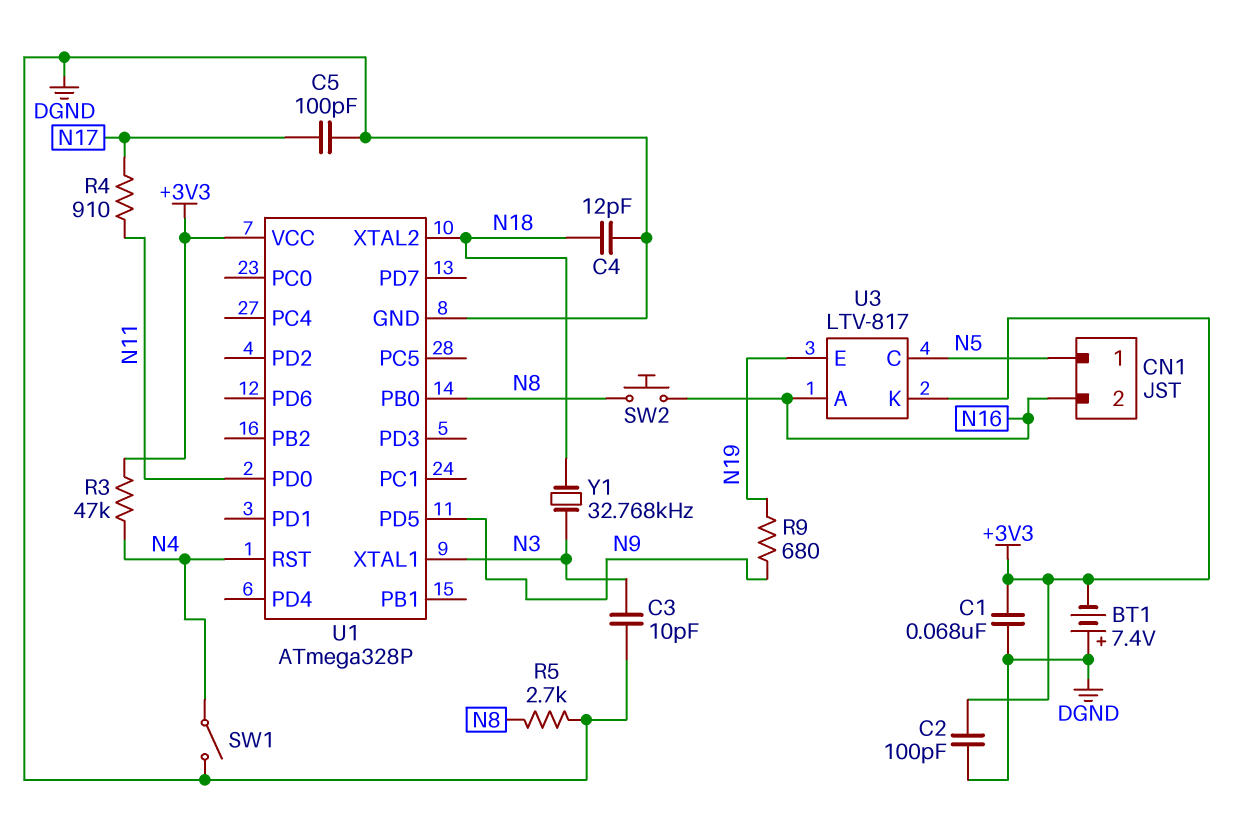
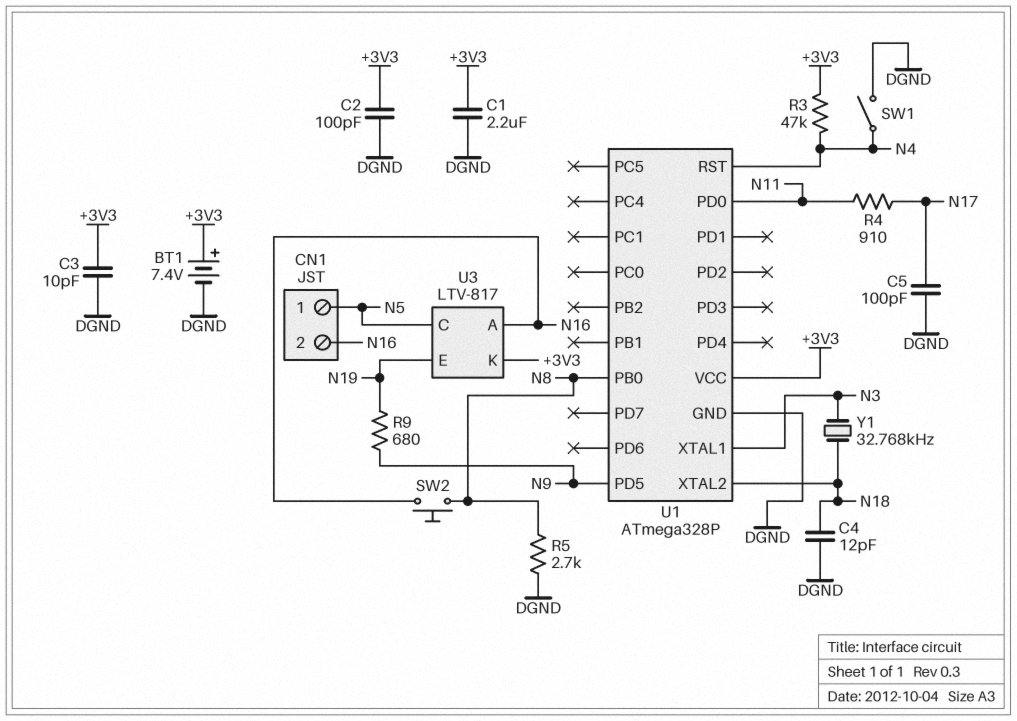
BT1: 7.4V (plus DGND, minus +3V3) -> 7.4V (plus +3V3, minus DGND)
C1: 68nF (+3V3, DGND) -> 2.2uF (+3V3, DGND)
C3: 10pF (DGND, N3) -> 10pF (+3V3, DGND)

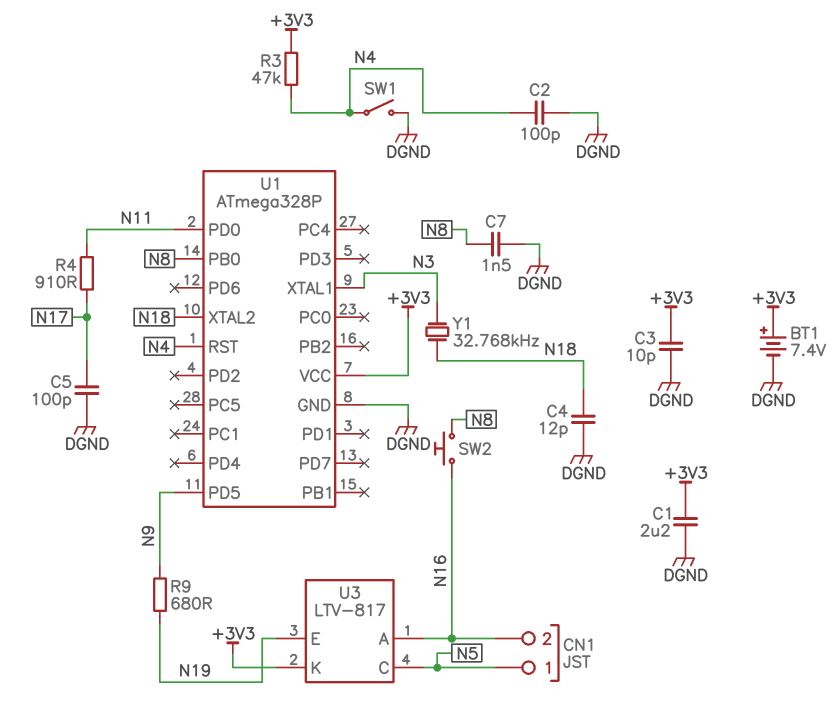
C2: 100pF (+3V3, DGND) -> 100pF (DGND, N4)
C7: none -> 1.5nF (DGND, N8)
R5: 2.7k (DGND, N8) -> none

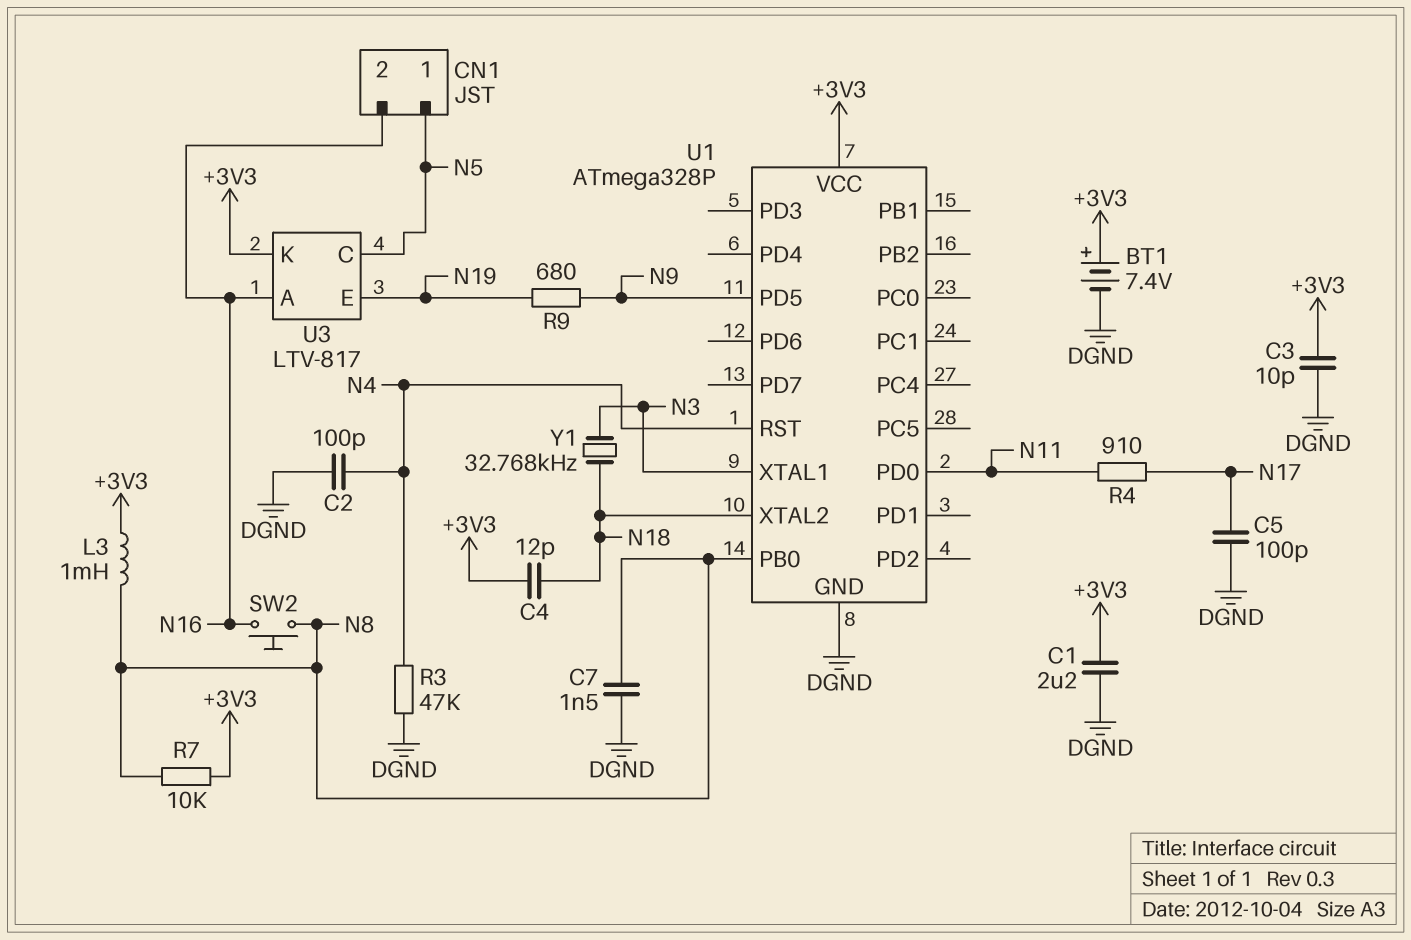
C4: 12pF (DGND, N18) -> 12pF (+3V3, N18)
L3: none -> 1mH (+3V3, N8)
R3: 47k (+3V3, N4) -> 47k (DGND, N4)
R7: none -> 10k (+3V3, N8)
SW1: switch (DGND, N4) -> none

